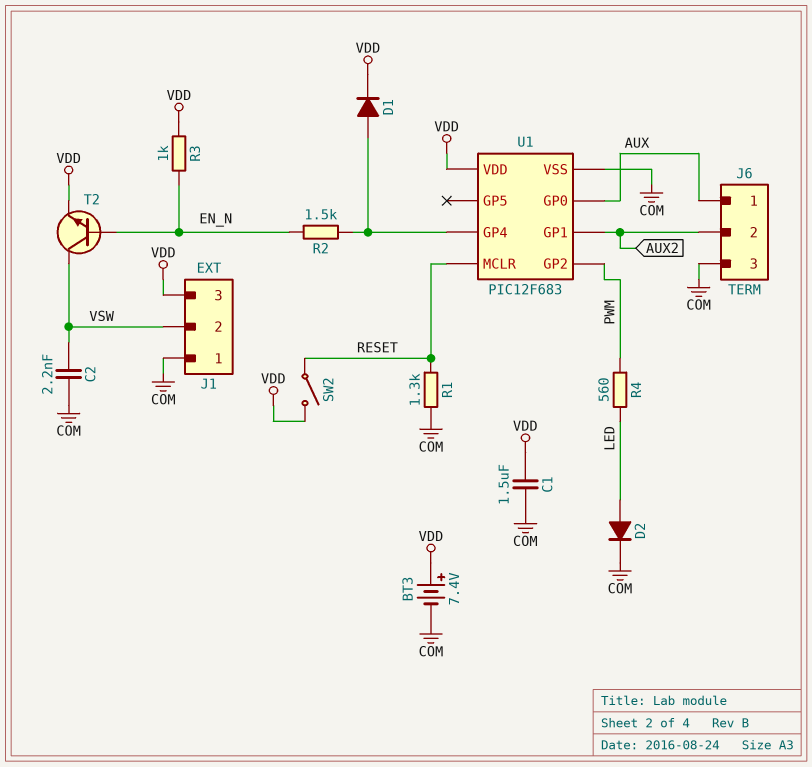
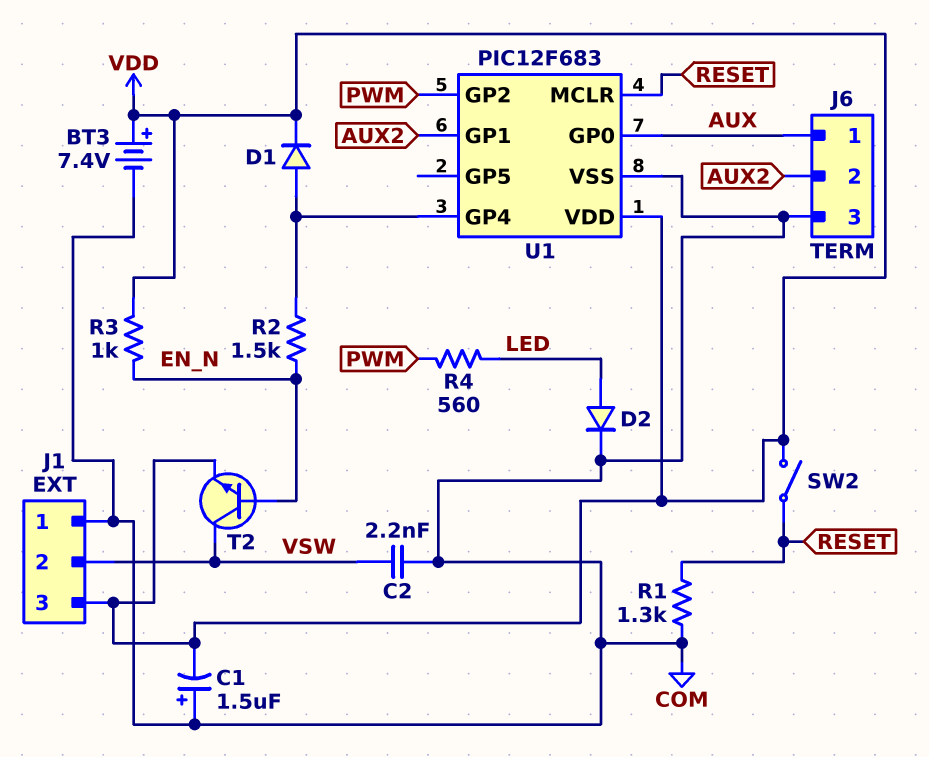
C1: 1.5uF (COM, VDD) -> 1.5uF (plus COM, minus VDD)

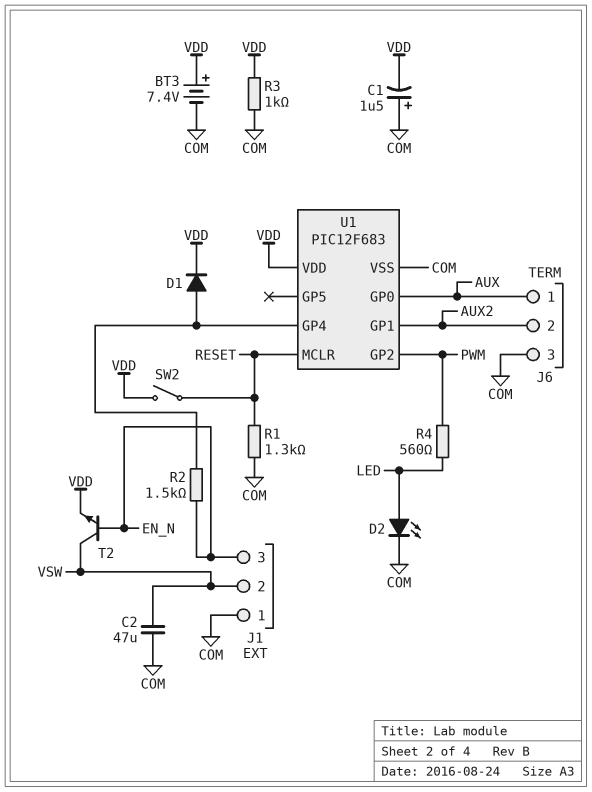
C2: 2.2nF (COM, VSW) -> 47uF (COM, VSW)
D2: diode (A LED, K COM) -> LED (A LED, K COM)
J1 pin 3: VDD -> EN_N
R3: 1k (EN_N, VDD) -> 1k (COM, VDD)

